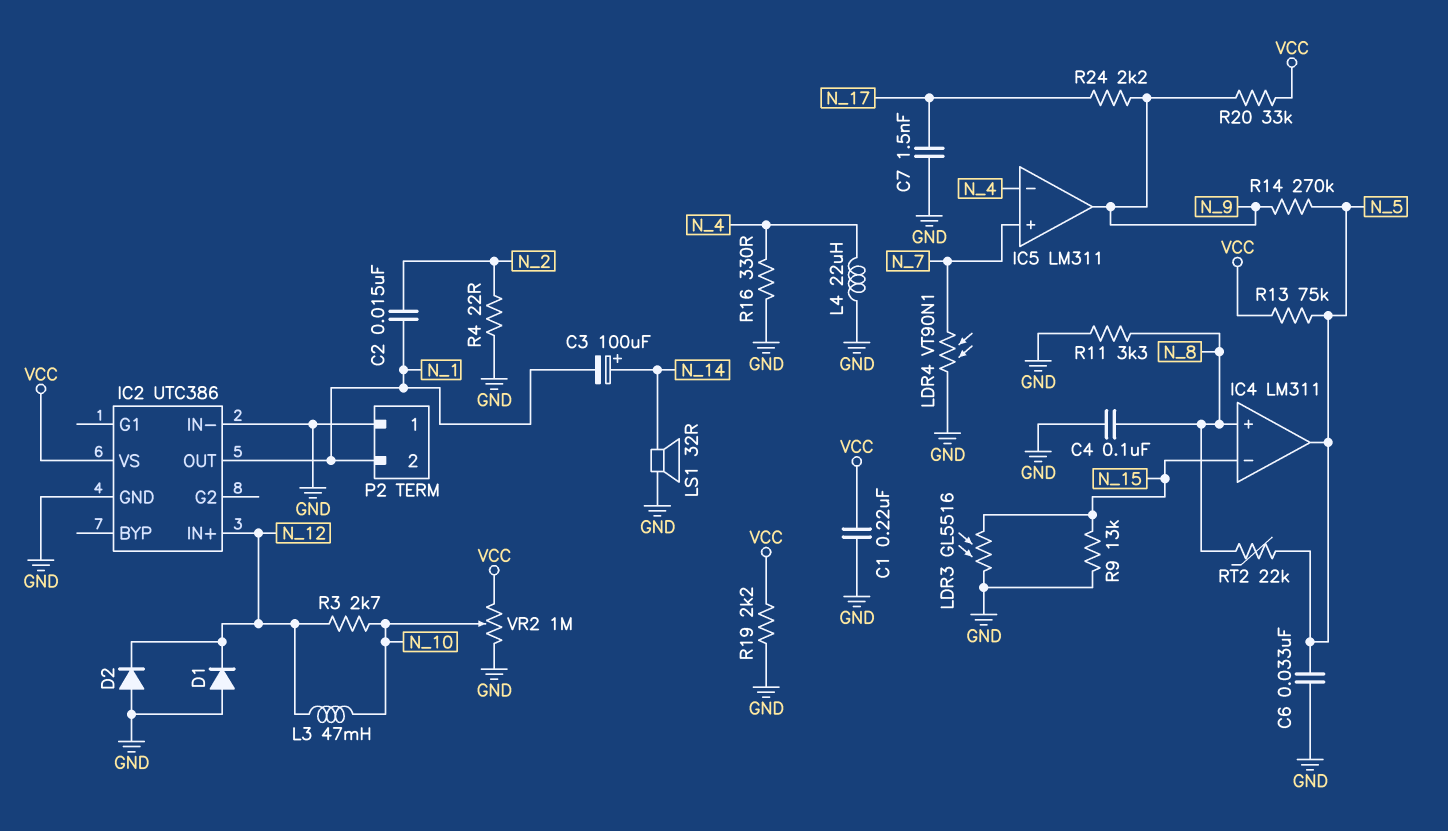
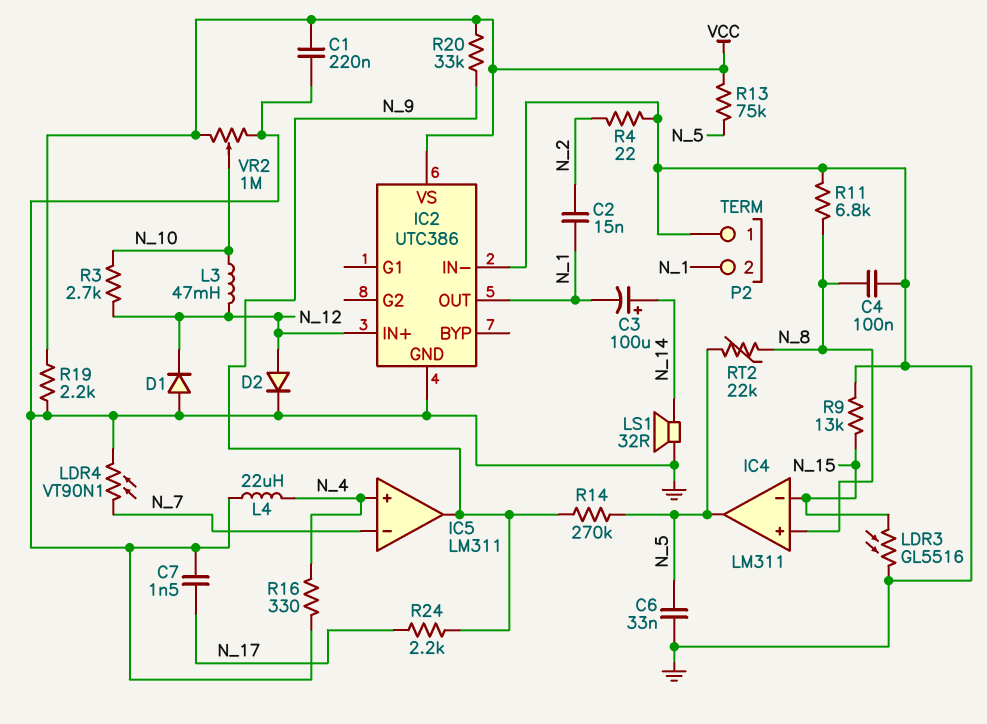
D2: diode (A GND, K N_12) -> diode (A N_12, K GND)
IC5 pin in+: N_7 -> N_4
IC5 pin in-: N_4 -> N_7
R11: 3.3k (GND, N_8) -> 6.8k (GND, N_8)

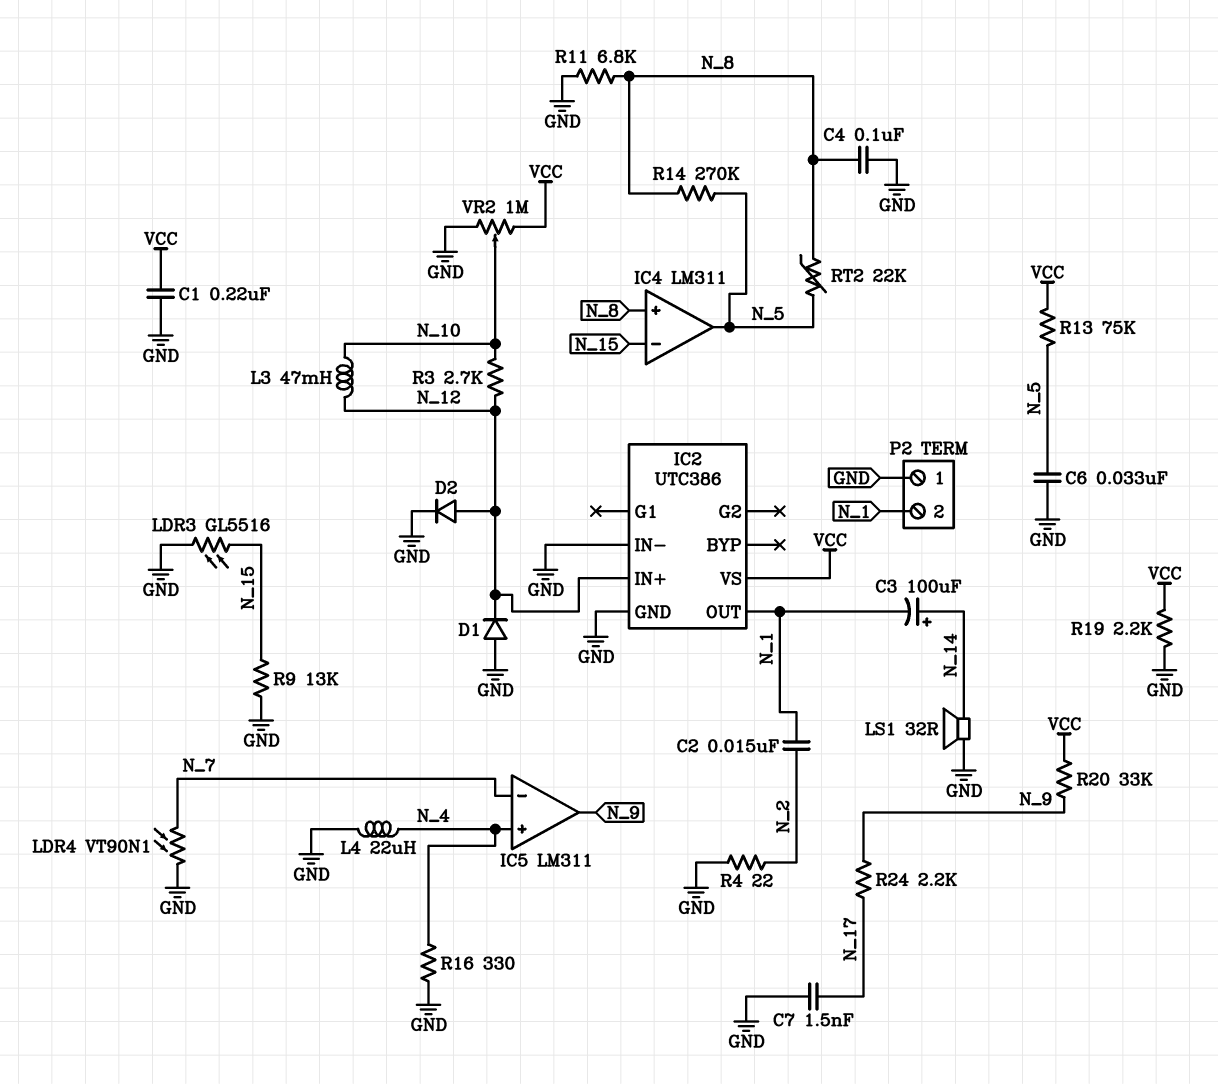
R14: 270k (N_5, N_9) -> 270k (N_5, N_8)

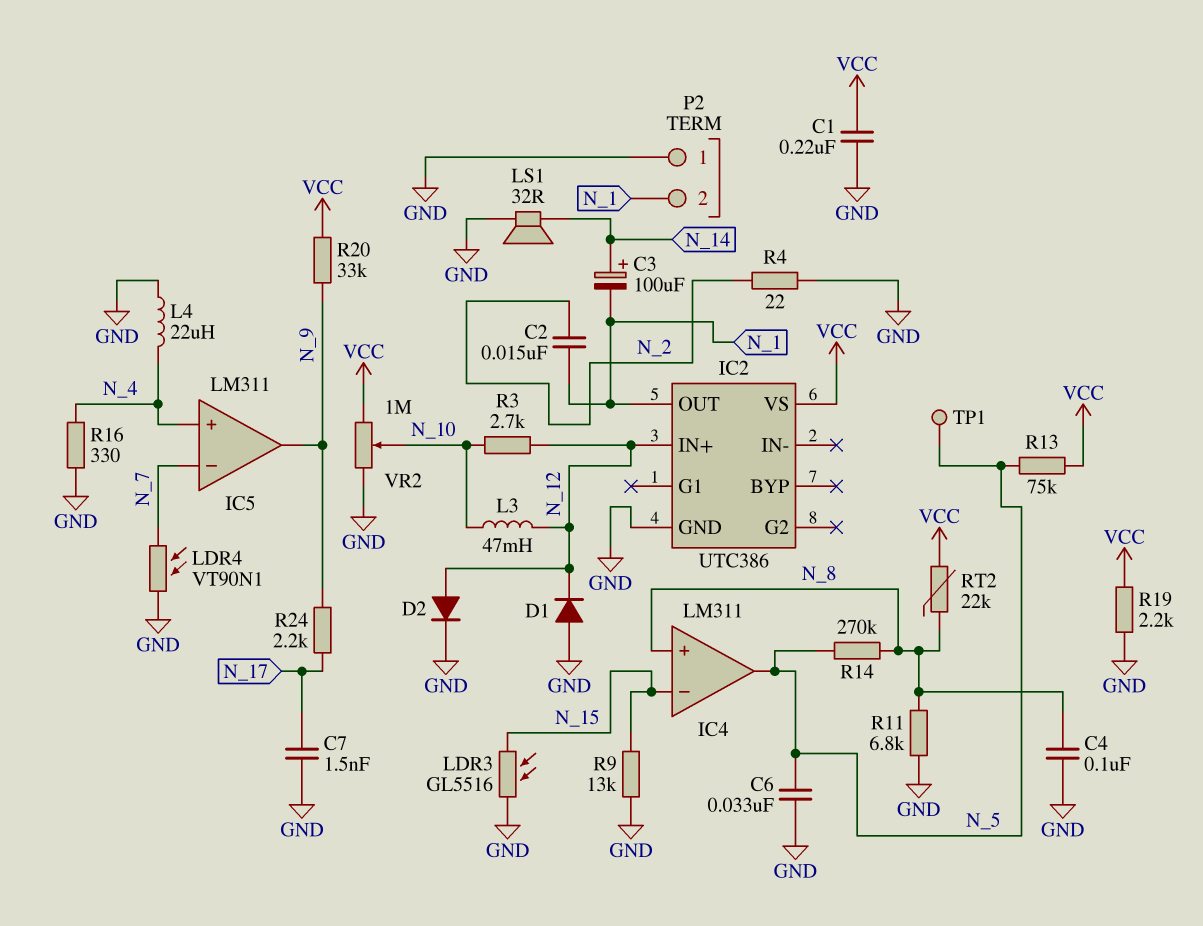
IC2 pin IN-: GND -> none
RT2: 22k (N_5, N_8) -> 22k (N_8, VCC)
TP1: none -> test point (N_5)

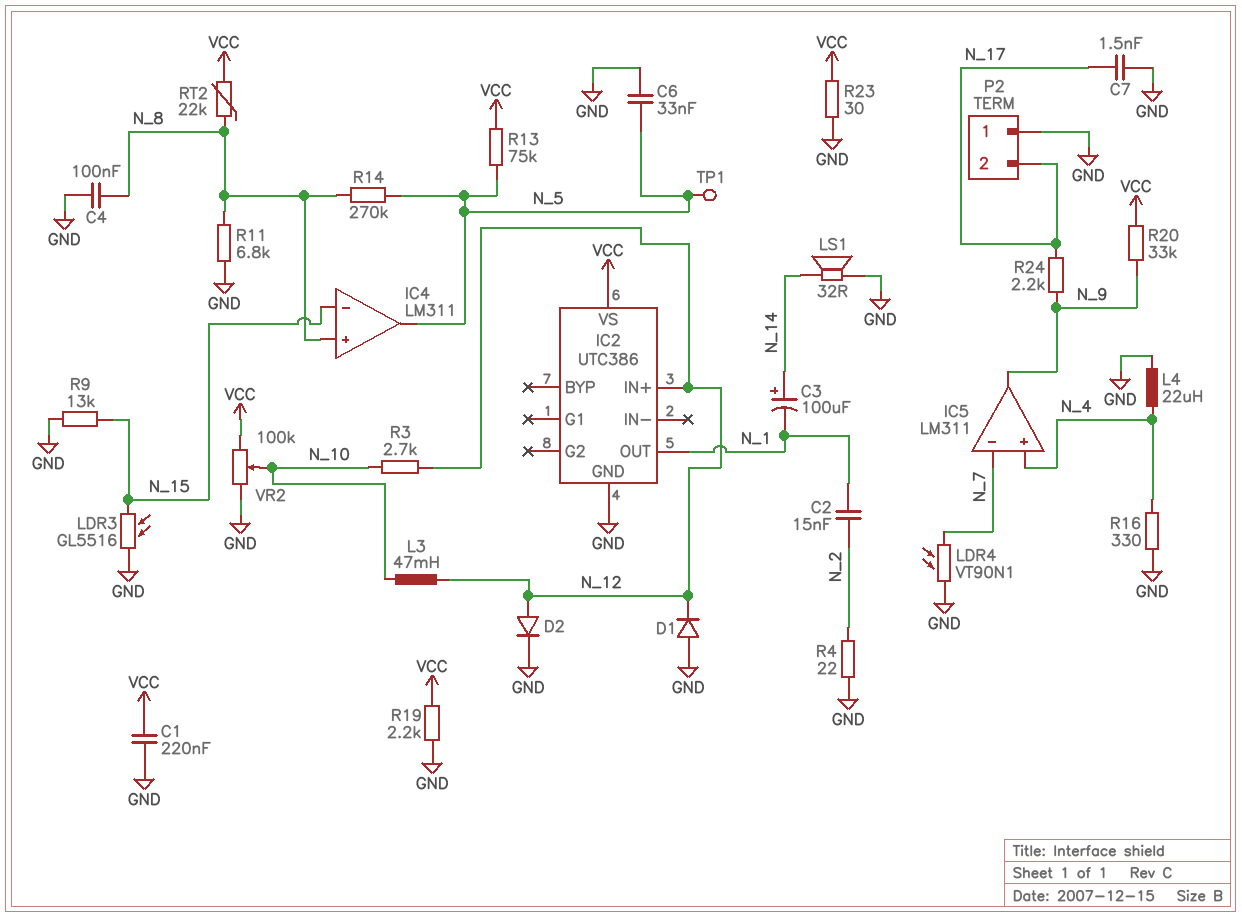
P2 pin 2: N_1 -> N_17
R23: none -> 30 (GND, VCC)
VR2: 1M (GND, VCC, wiper N_10) -> 100k (GND, VCC, wiper N_10)

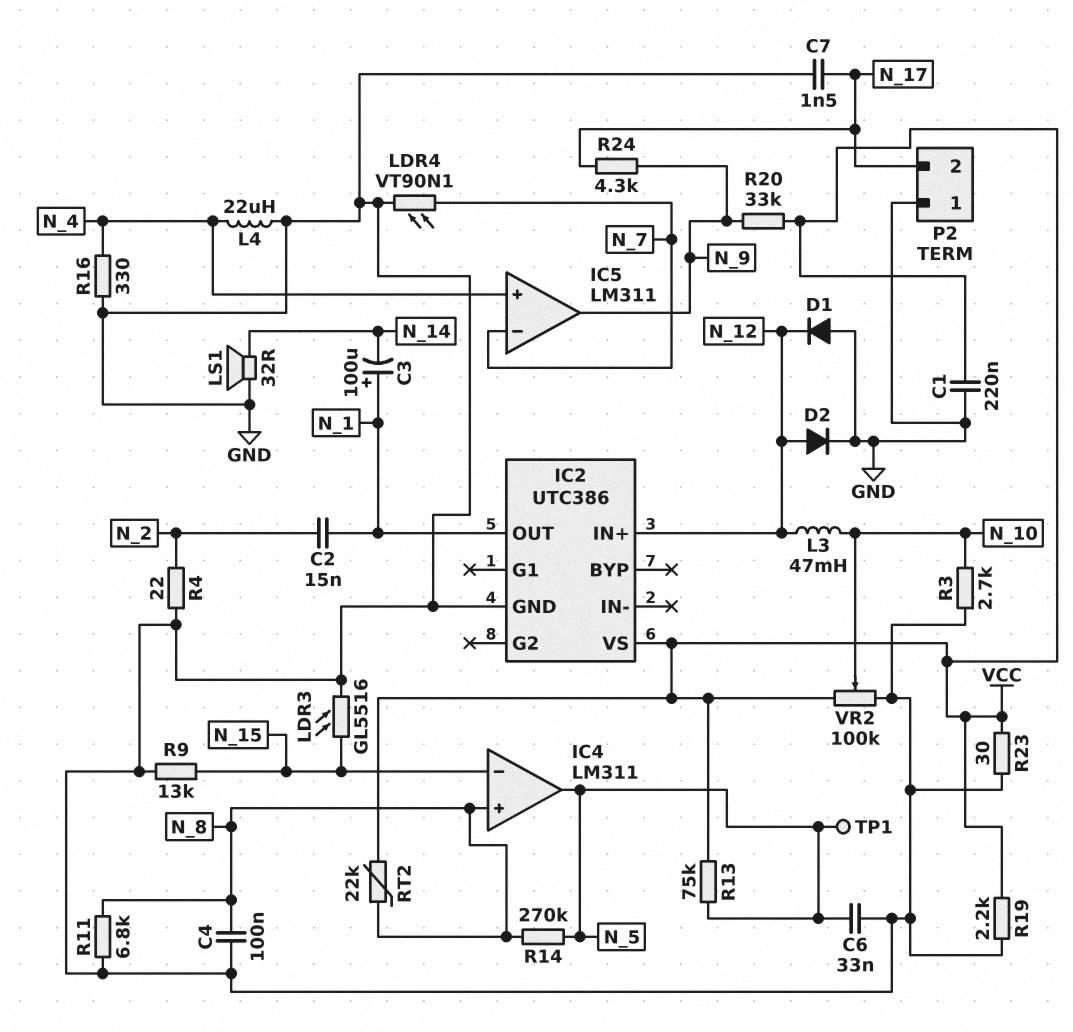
C3: 100uF (plus N_14, minus N_1) -> 100uF (plus N_1, minus N_14)
R3: 2.7k (N_10, N_12) -> 2.7k (GND, N_10)
R24: 2.2k (N_9, N_17) -> 4.3k (N_9, N_17)

